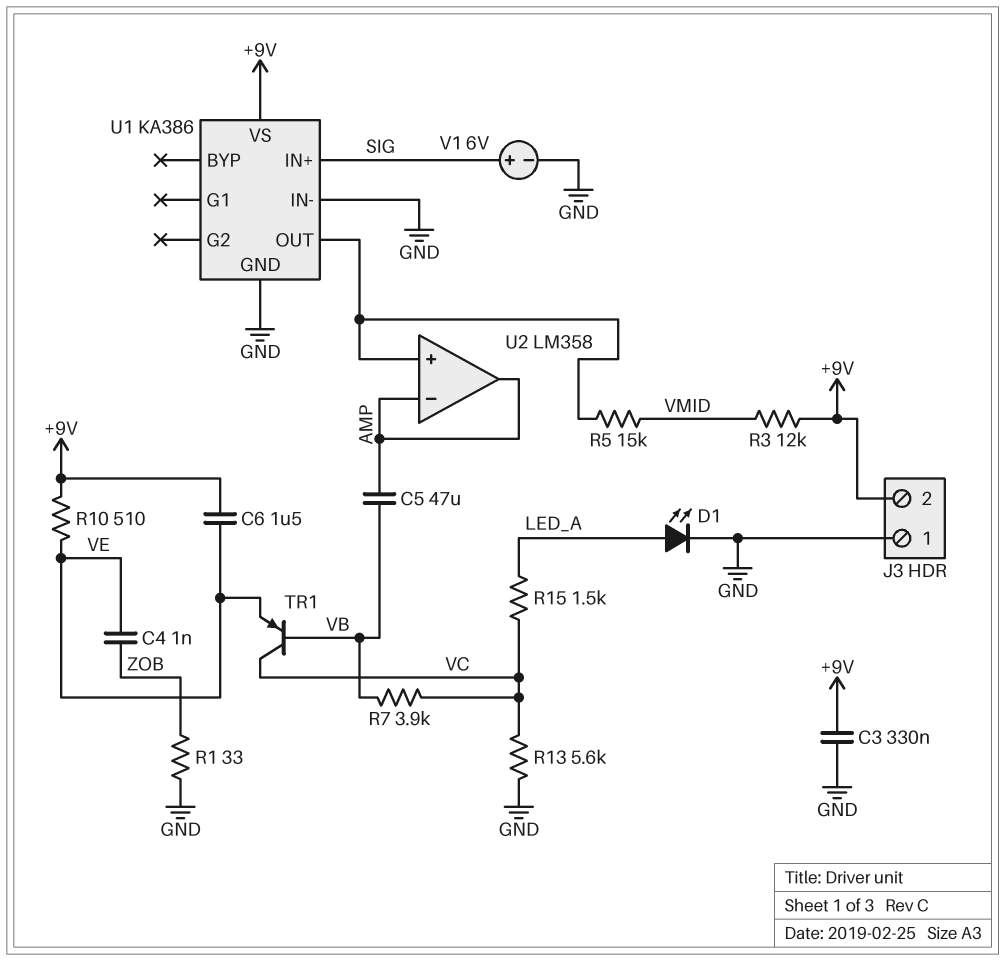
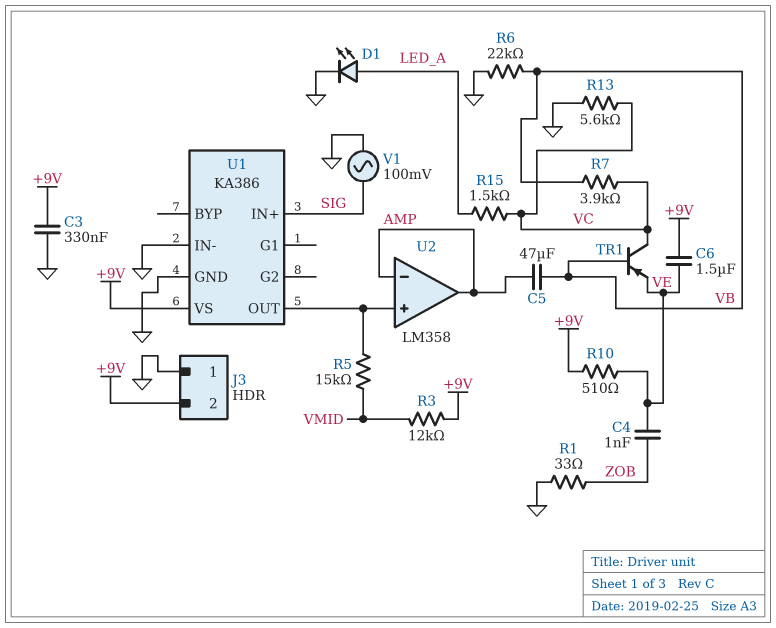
R6: none -> 22k (GND, VB)
V1: 6V (plus SIG, minus GND) -> AC 100mV (GND, SIG)

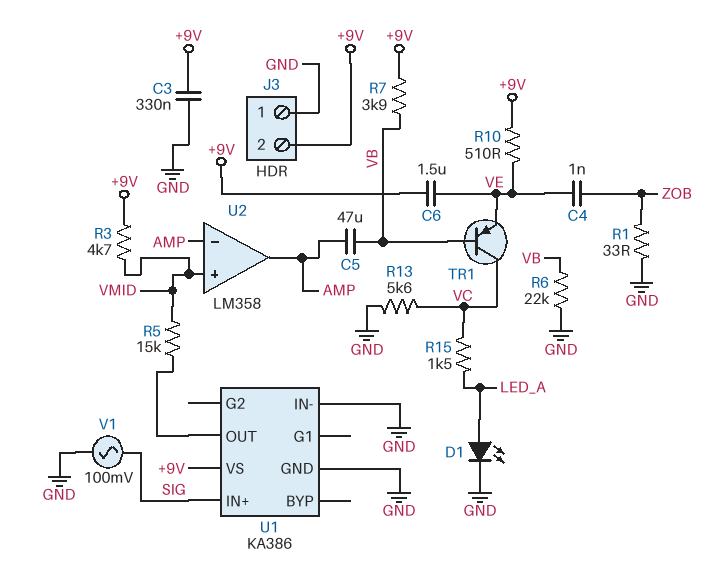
R3: 12k (+9V, VMID) -> 4.7k (+9V, VMID)
R7: 3.9k (VB, VC) -> 3.9k (+9V, VB)
U2 pin in+: U1/OUT -> VMID

